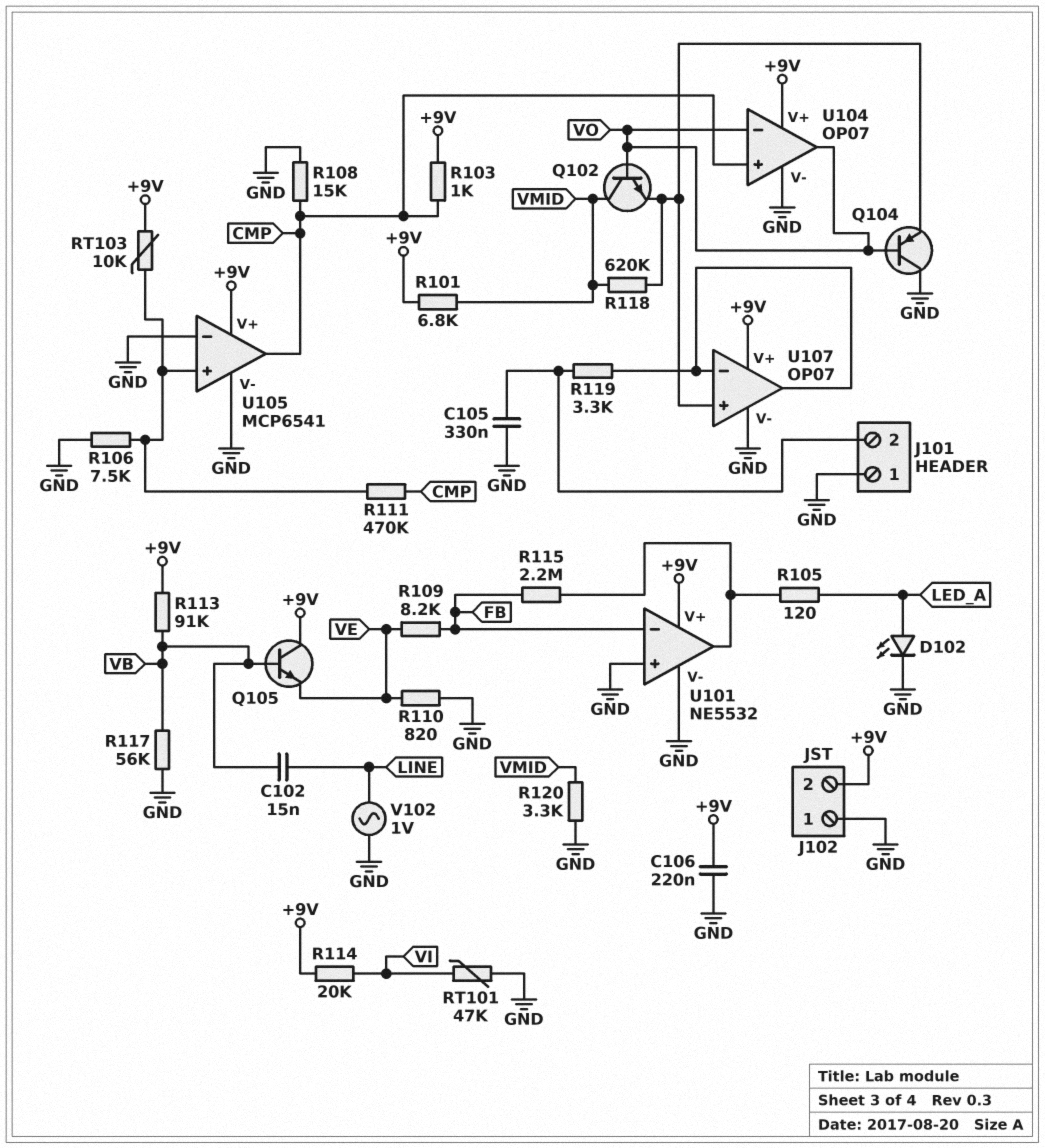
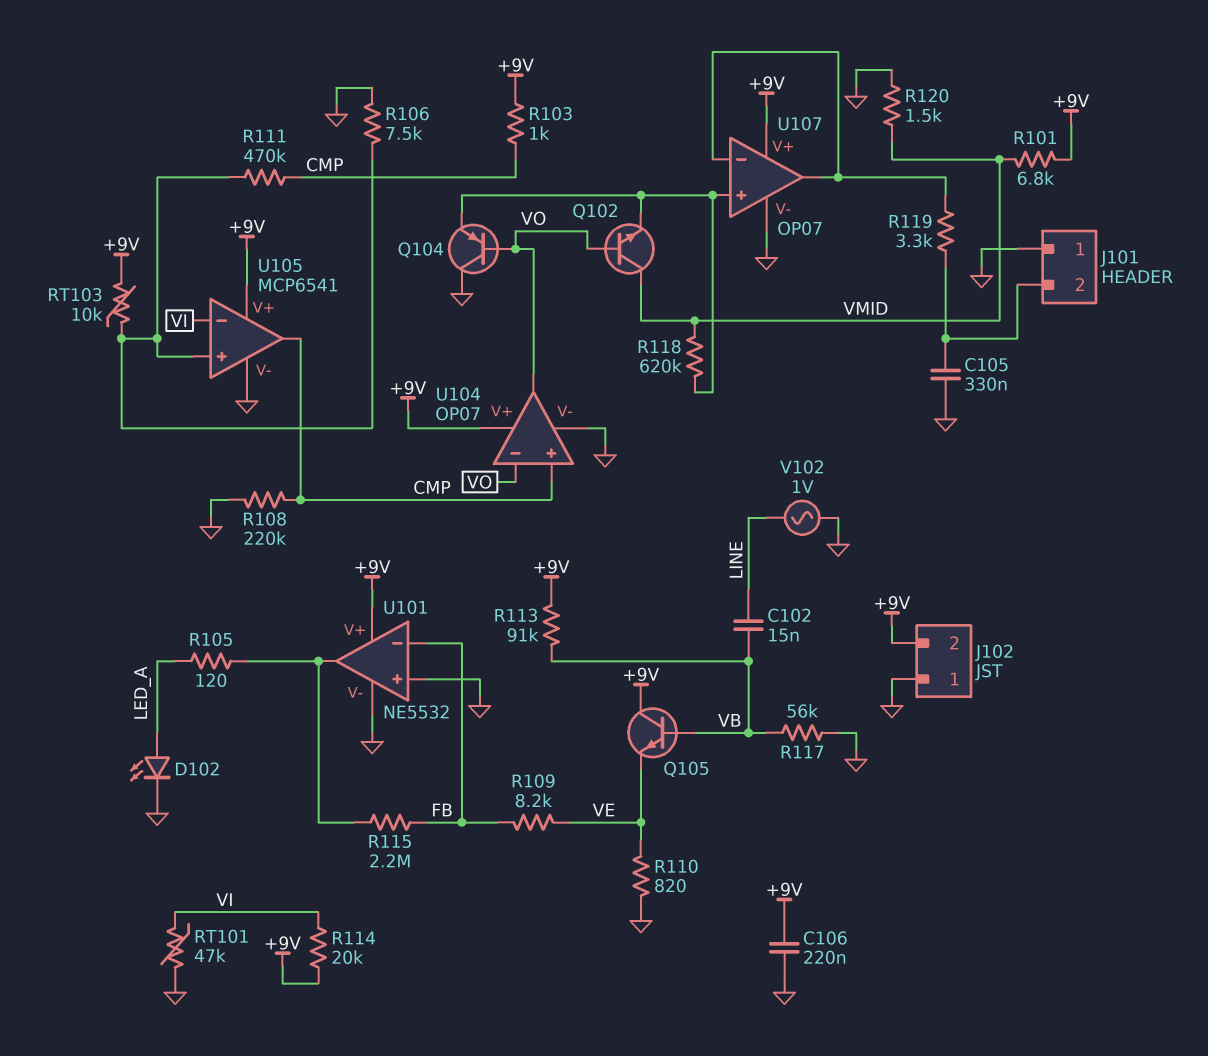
R108: 15k (CMP, GND) -> 220k (CMP, GND)
R120: 3.3k (GND, VMID) -> 1.5k (GND, VMID)
U105 pin in-: GND -> VI

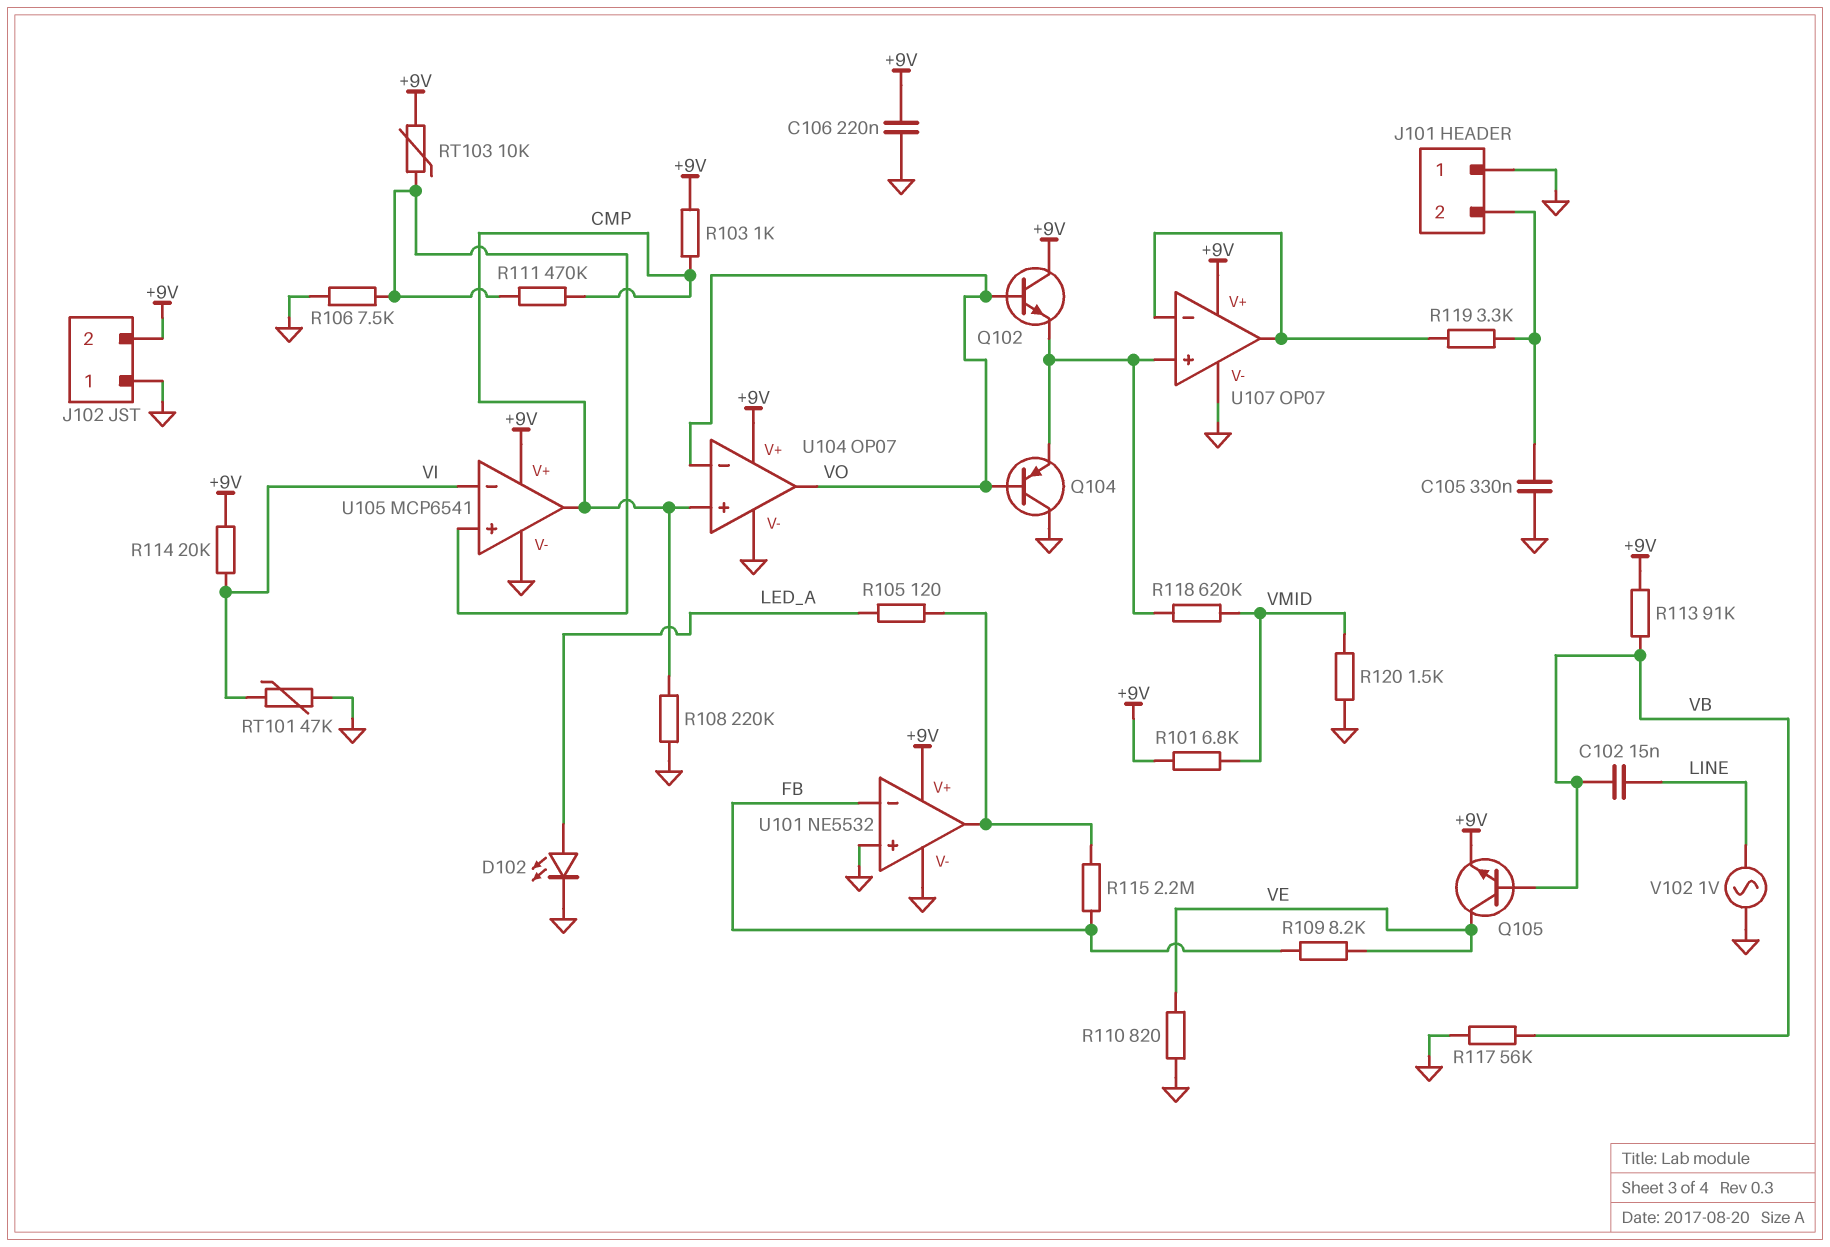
Q102: NPN (B VO, C VMID, E U107/in+) -> NPN (B VO, C +9V, E U107/in+)
Q105: NPN (B VB, C +9V, E VE) -> NPN (B VB, C VE, E +9V)

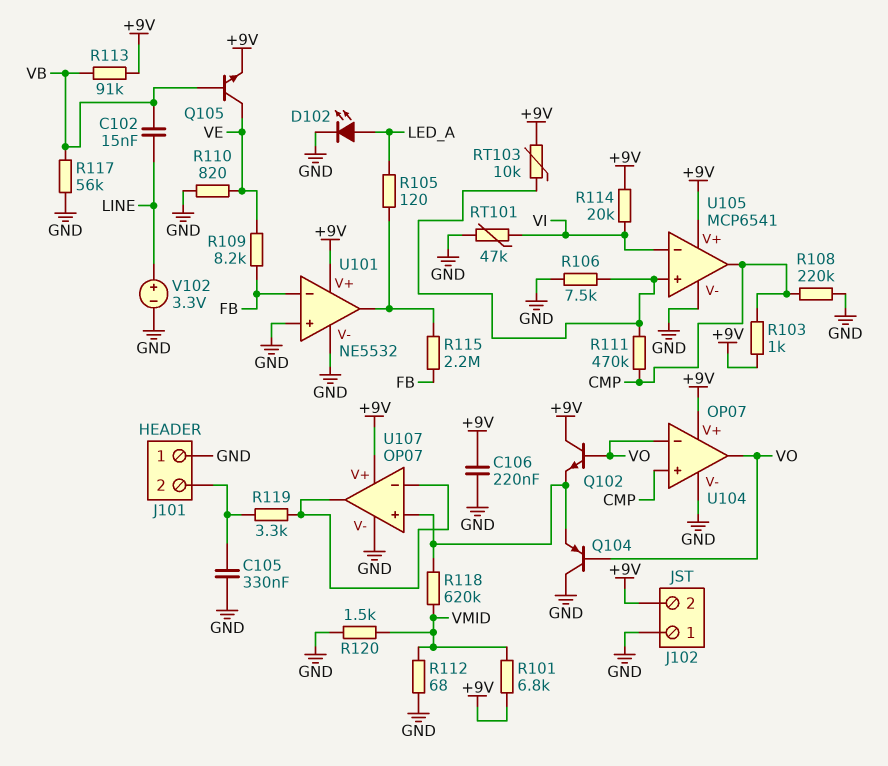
R112: none -> 68 (GND, VMID)
V102: AC 1V (GND, LINE) -> 3.3V (plus LINE, minus GND)

